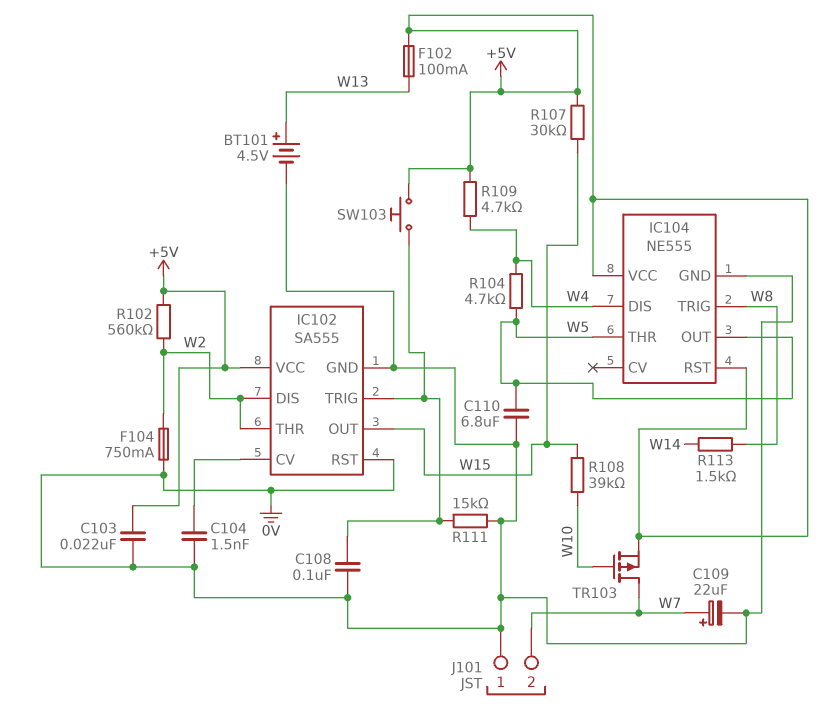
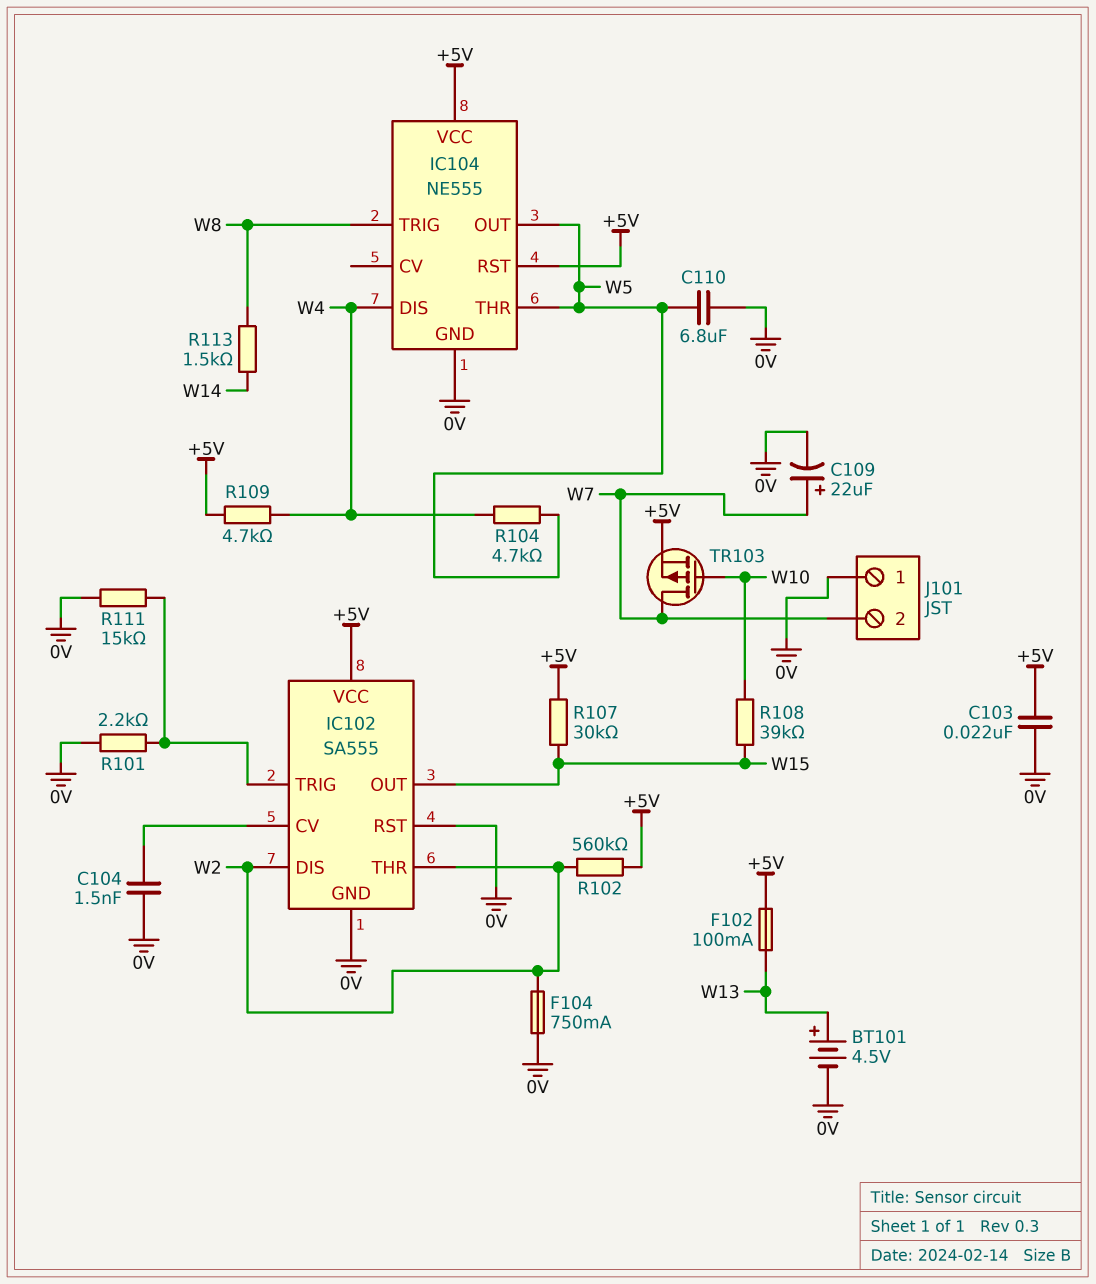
C108: 100nF (0V, IC102/TRIG) -> none
R101: none -> 2.2k (0V, IC102/TRIG)
SW103: button (+5V, IC102/TRIG) -> none

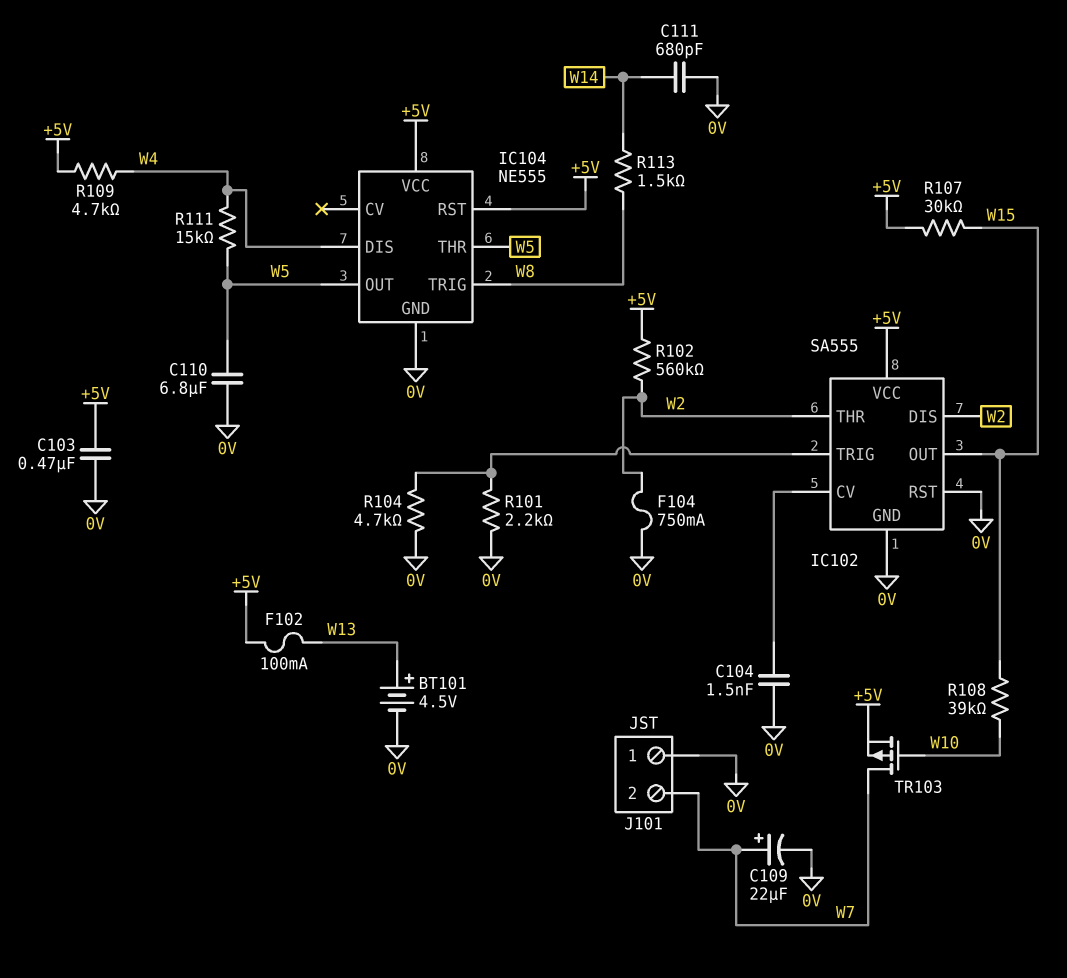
C103: 22nF (+5V, 0V) -> 470nF (+5V, 0V)
C111: none -> 680pF (0V, W14)
R104: 4.7k (W4, W5) -> 4.7k (0V, IC102/TRIG)
R111: 15k (0V, IC102/TRIG) -> 15k (W4, W5)

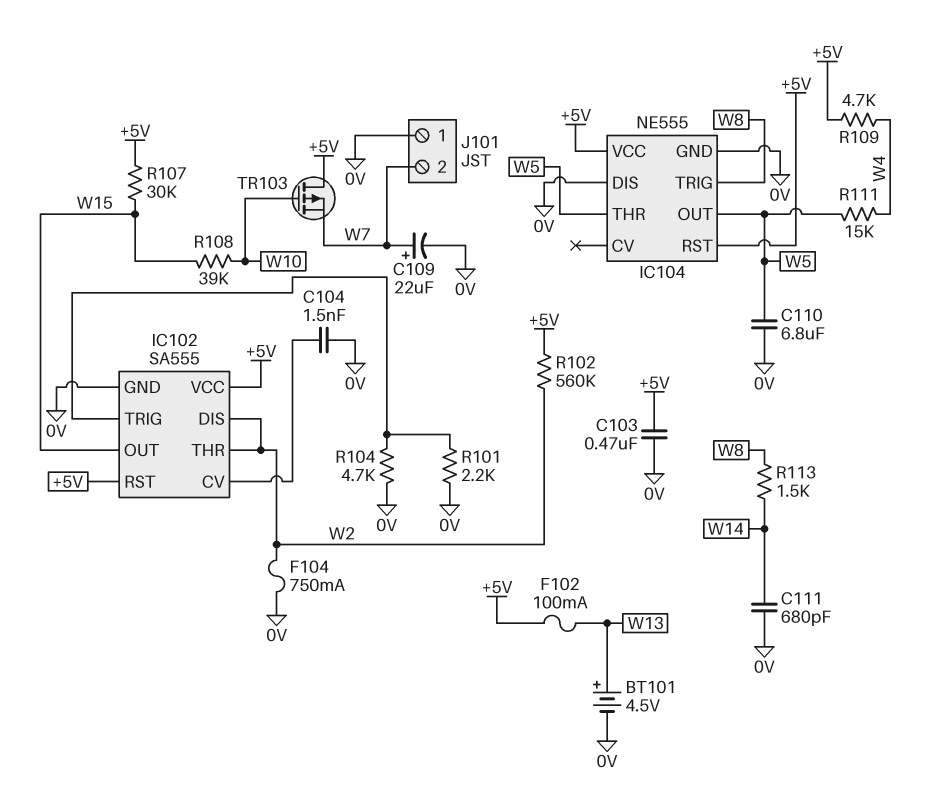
IC102 pin RST: 0V -> +5V
IC104 pin DIS: W4 -> 0V
TR103: PMOS (G W10, D W7, S +5V) -> PMOS (G W10, D +5V, S W7)

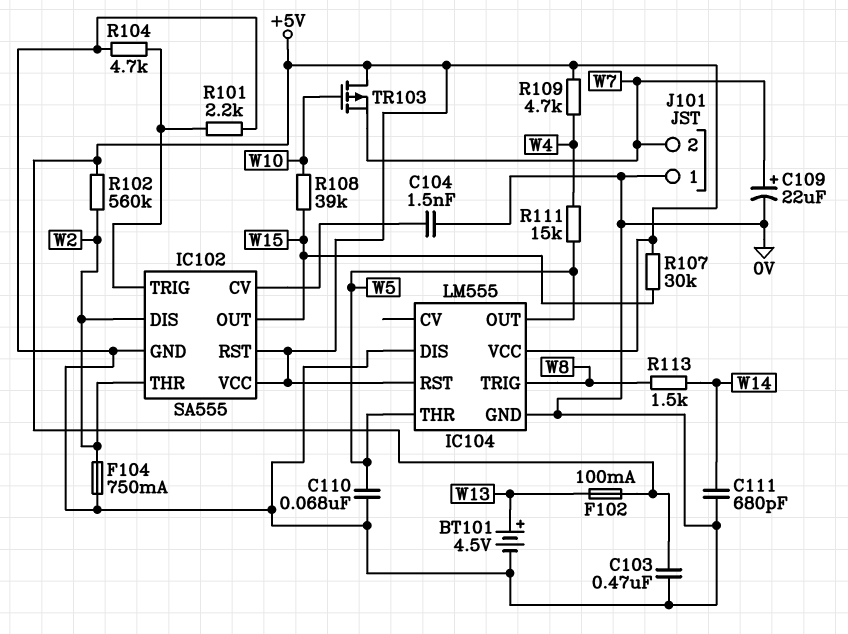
C110: 6.8uF (0V, W5) -> 68nF (0V, W5)
IC104: NE555 -> LM555

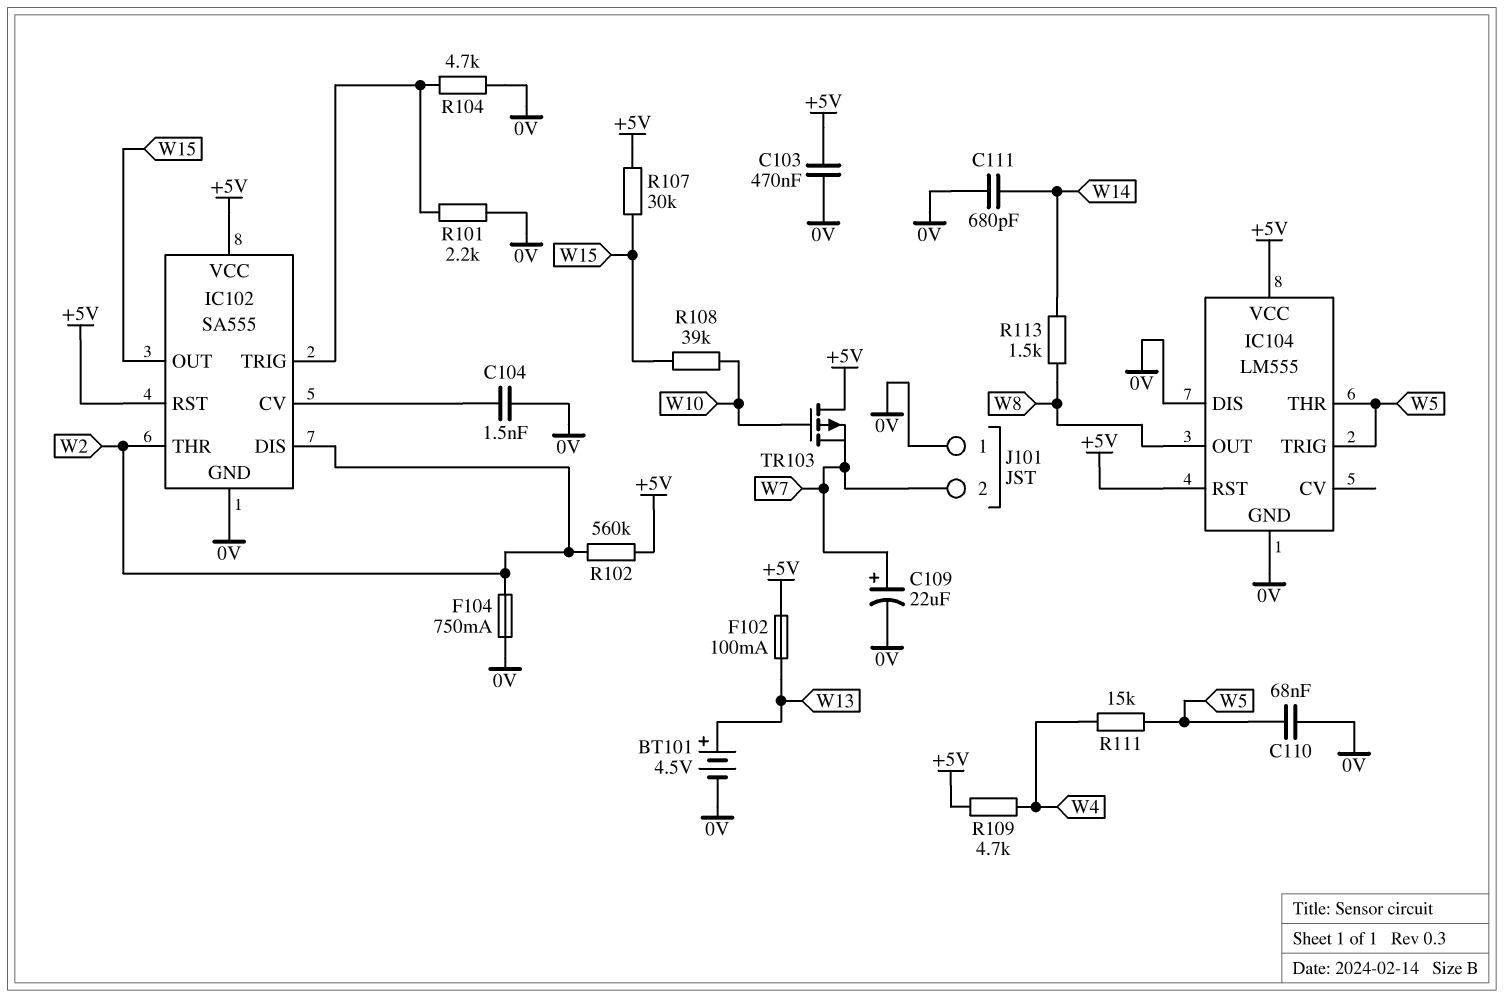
IC104 pin OUT: W5 -> W8
IC104 pin TRIG: W8 -> W5

